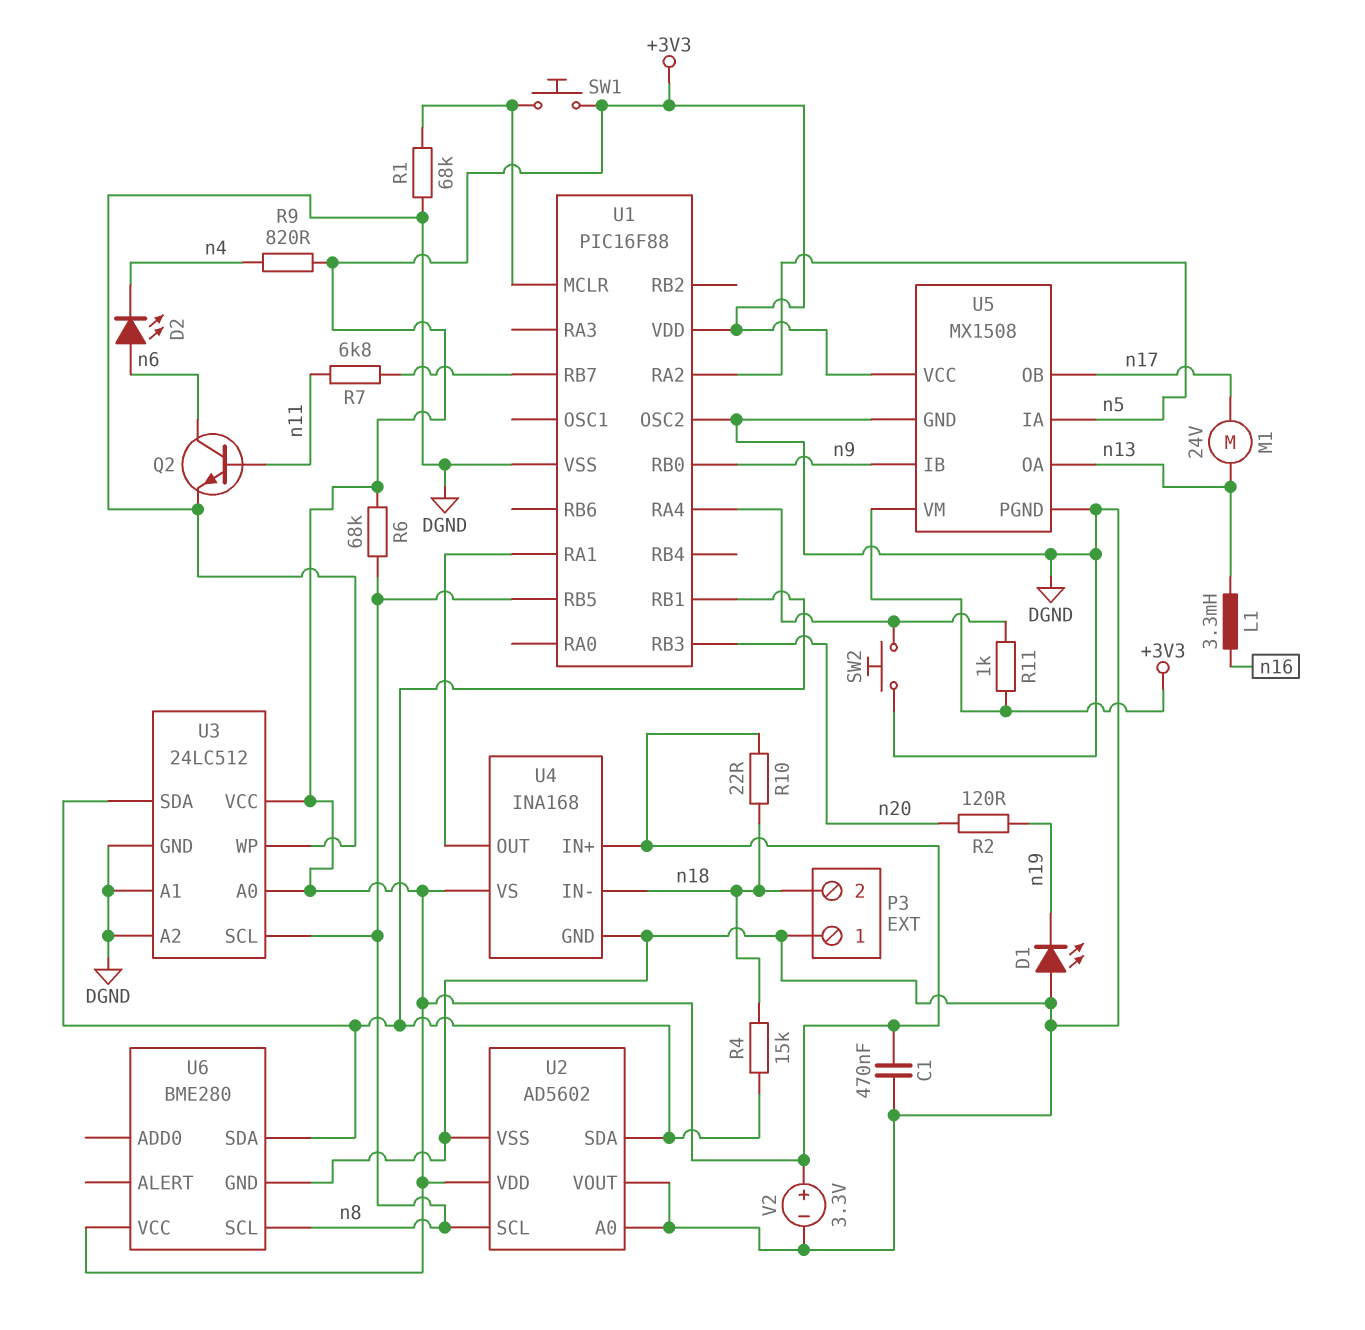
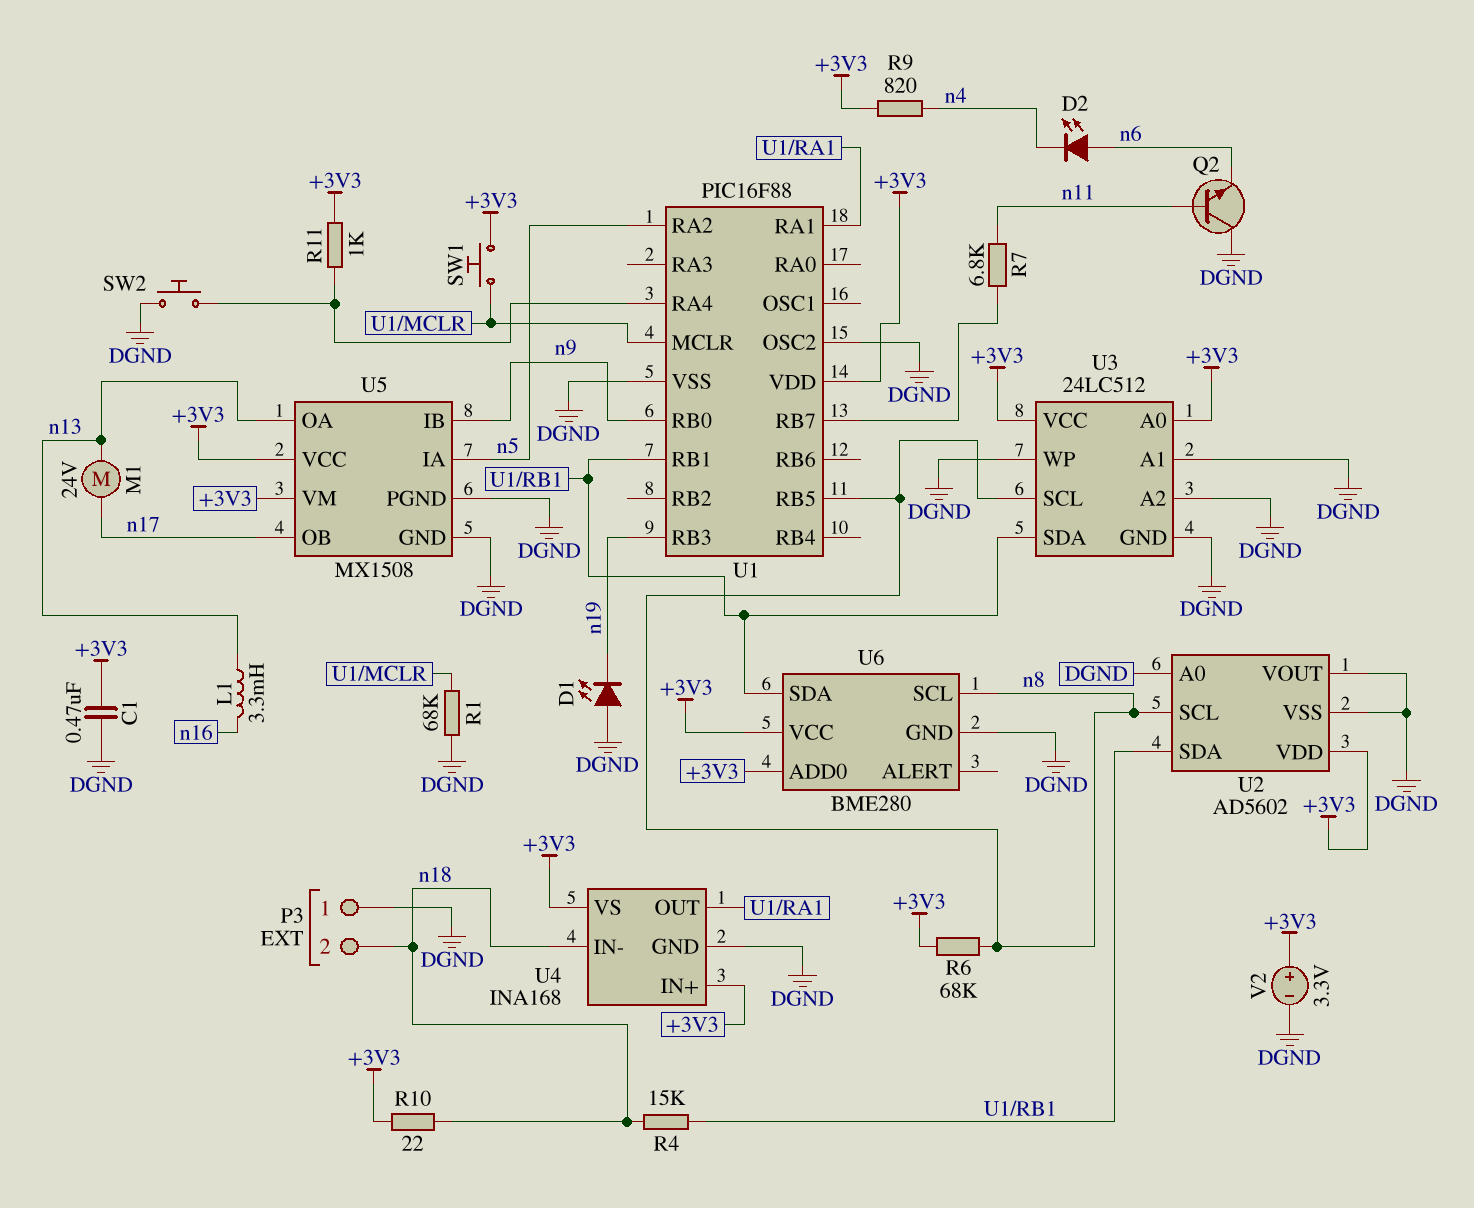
Q2: NPN (B n11, C n6, E DGND) -> NPN (B n11, C DGND, E n6)
R2: 120 (n19, n20) -> none
U1 pin RB3: n20 -> n19
U6 pin ADD0: none -> +3V3

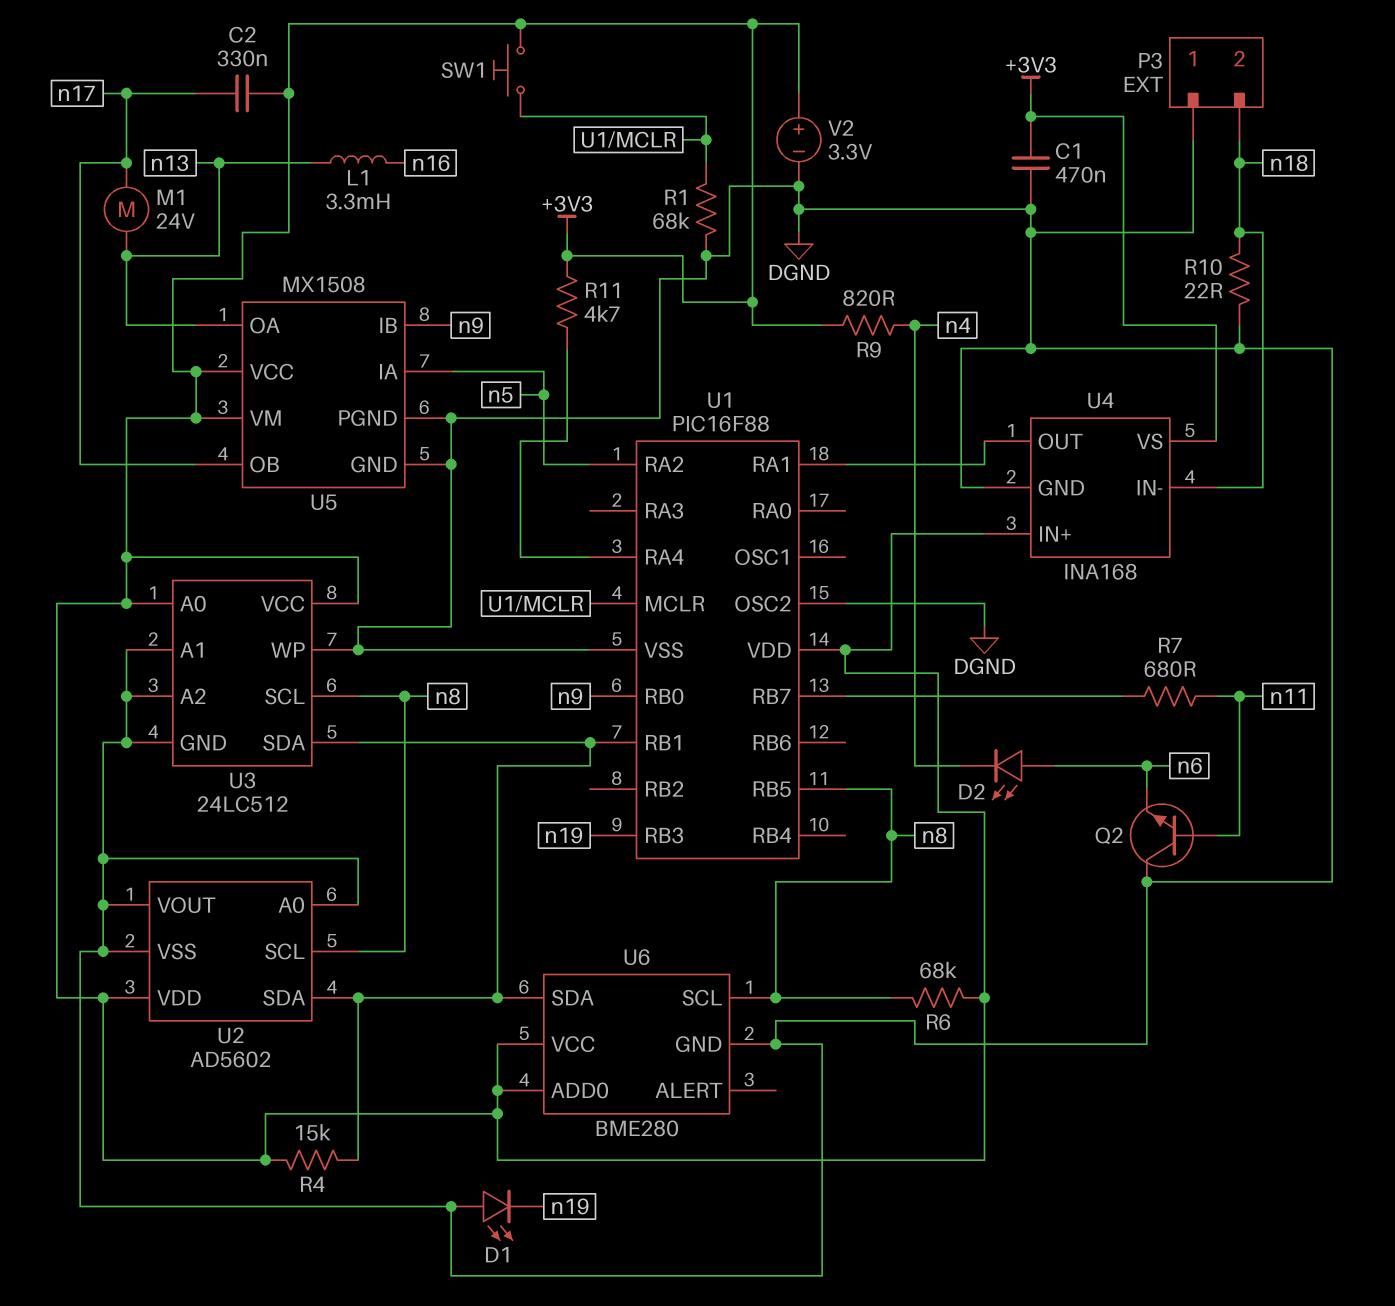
C2: none -> 330nF (+3V3, n17)
R4: 15k (U1/RB1, n18) -> 15k (+3V3, U1/RB1)
R7: 6.8k (U1/RB7, n11) -> 680 (U1/RB7, n11)
R10: 22 (+3V3, n18) -> 22 (DGND, n18)
R11: 1k (+3V3, U1/RA4) -> 4.7k (+3V3, U1/RA4)
SW2: button (DGND, U1/RA4) -> none

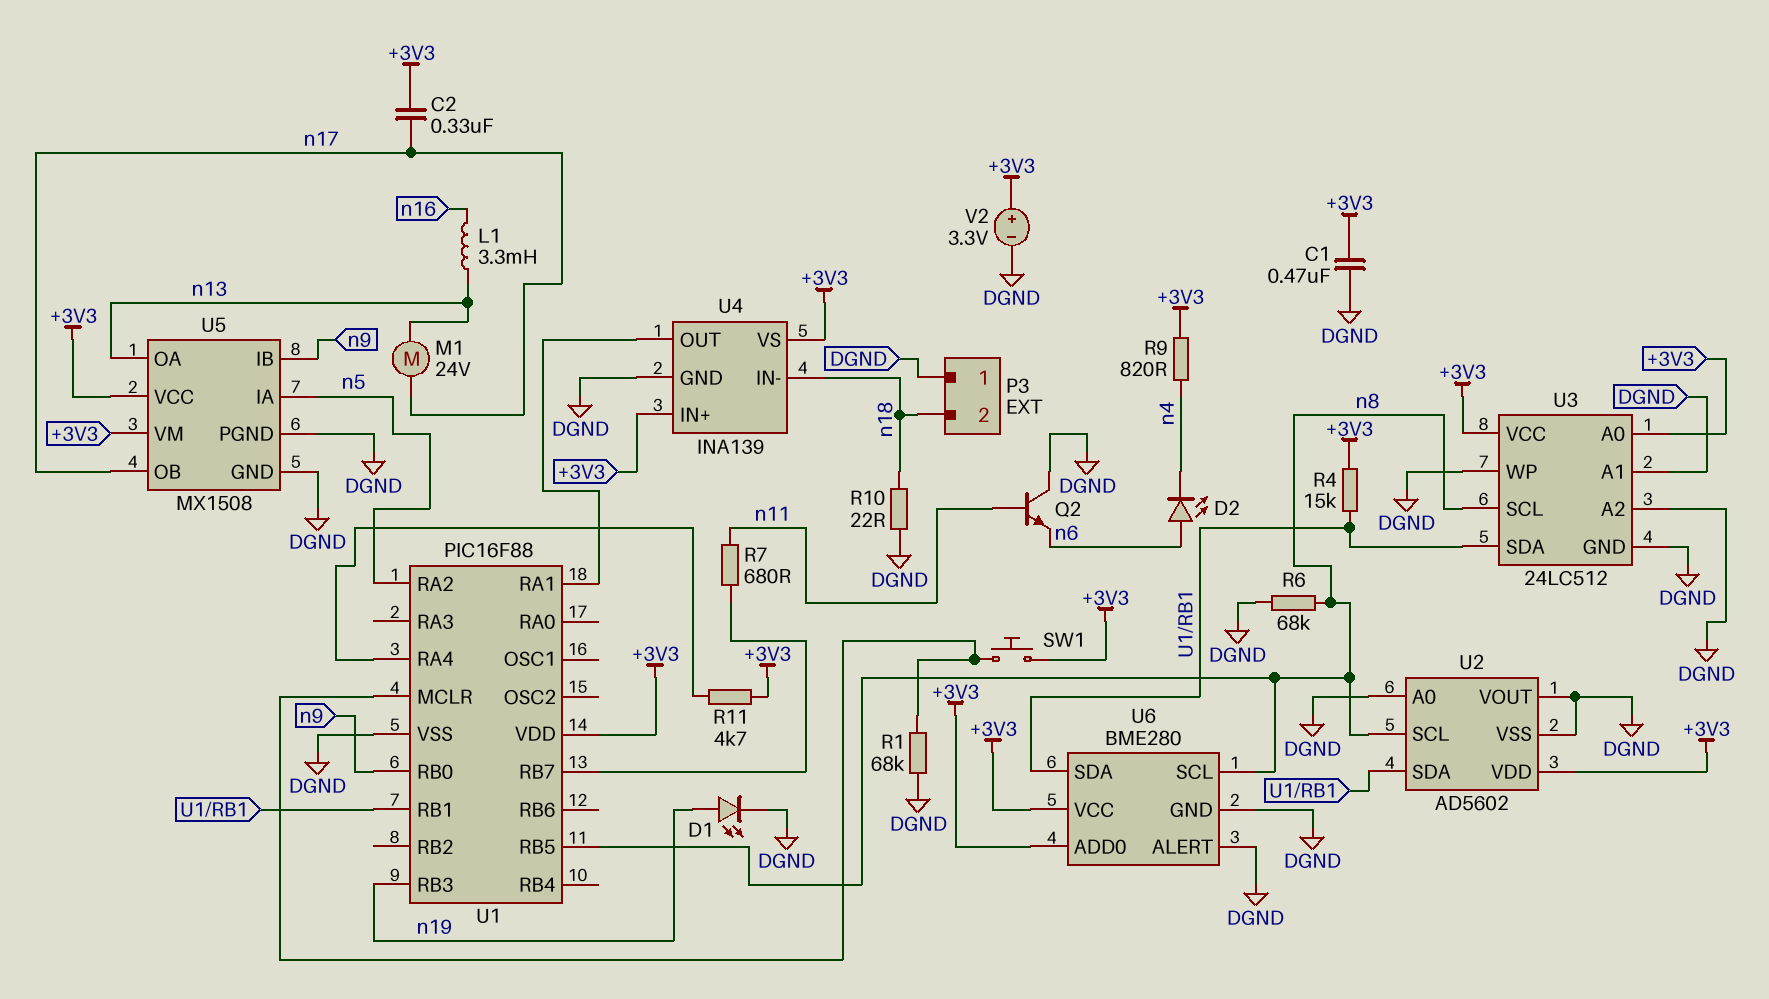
D1: LED (A DGND, K n19) -> LED (A n19, K DGND)
R6: 68k (+3V3, n8) -> 68k (DGND, n8)
U1 pin OSC2: DGND -> none
U4: INA168 -> INA139
U6 pin ALERT: none -> DGND

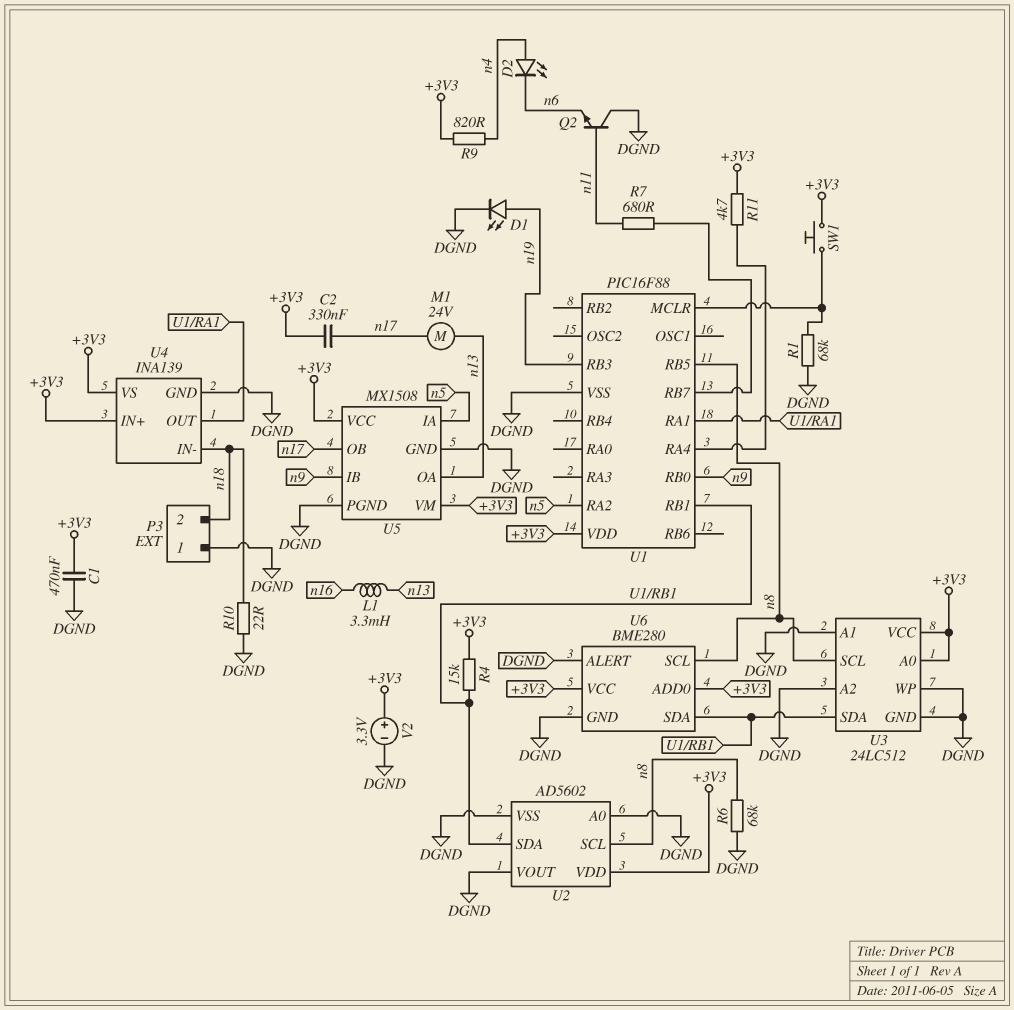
D2: LED (A n6, K n4) -> LED (A n4, K n6)

